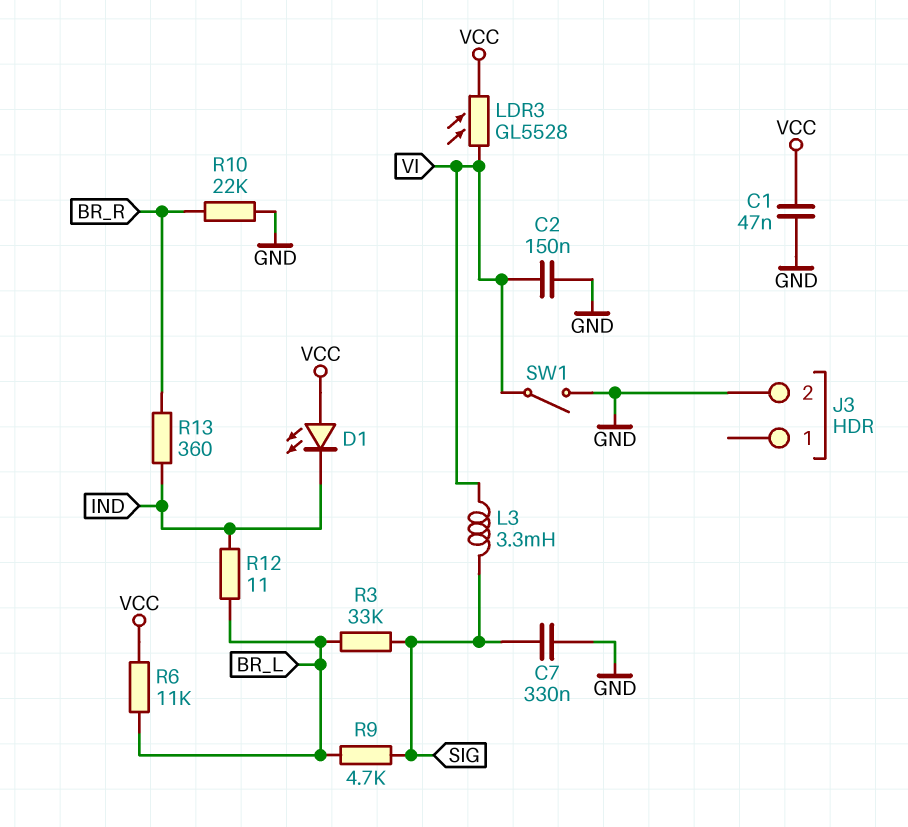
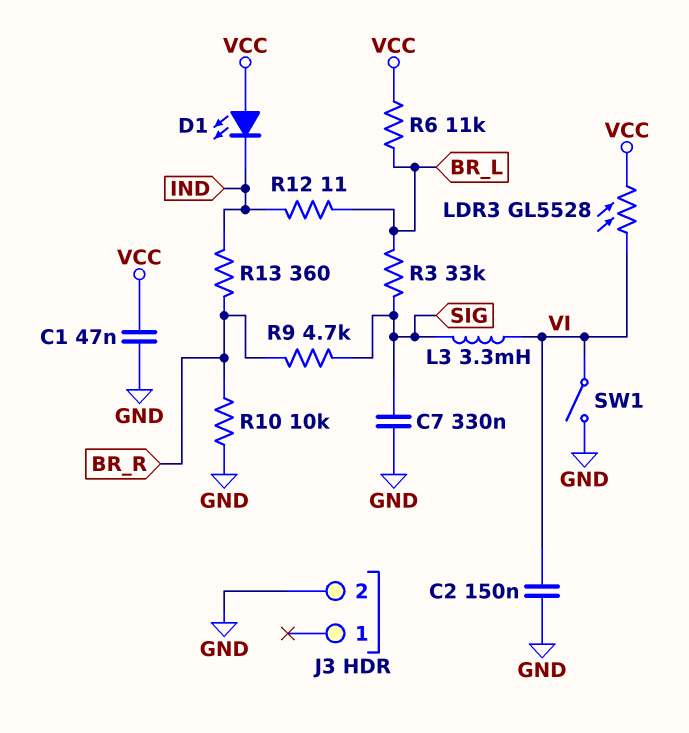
R9: 4.7k (BR_L, SIG) -> 4.7k (BR_R, SIG)
R10: 22k (BR_R, GND) -> 10k (BR_R, GND)

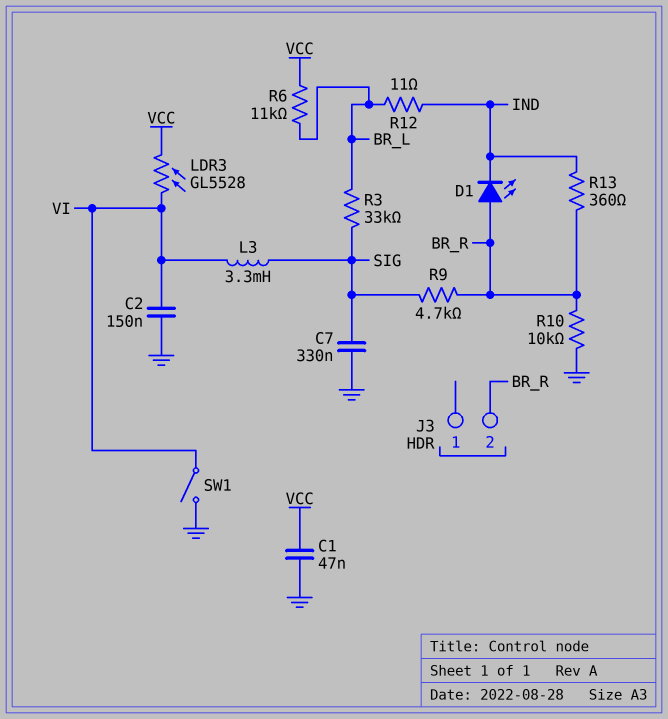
D1: LED (A VCC, K IND) -> LED (A BR_R, K IND)
J3 pin 2: GND -> BR_R

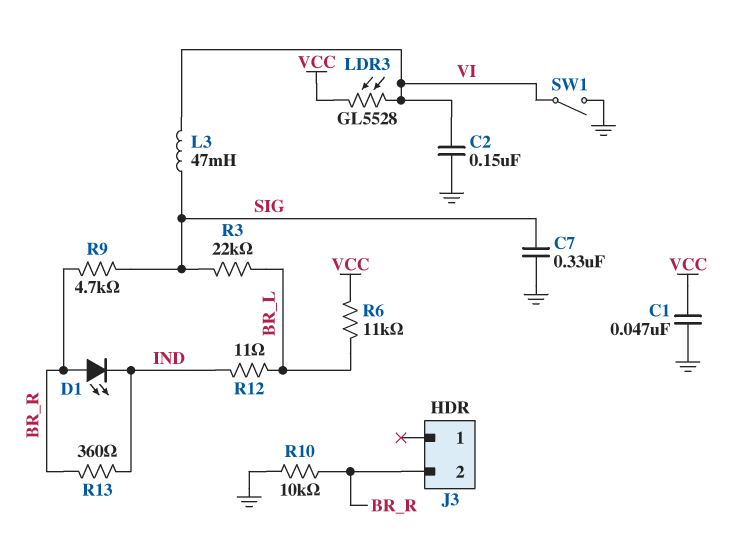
L3: 3.3mH (SIG, VI) -> 47mH (SIG, VI)
R3: 33k (BR_L, SIG) -> 22k (BR_L, SIG)

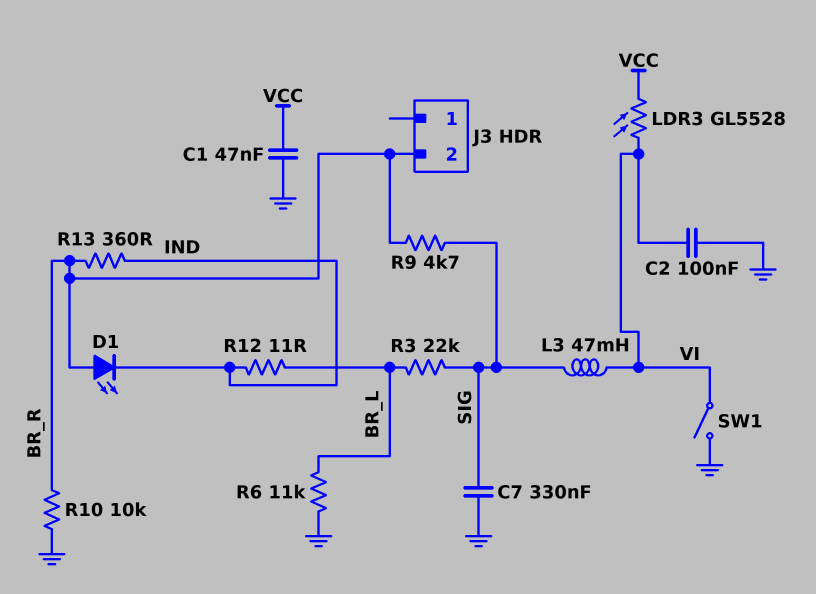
C2: 150nF (GND, VI) -> 100nF (GND, VI)
R6: 11k (BR_L, VCC) -> 11k (BR_L, GND)

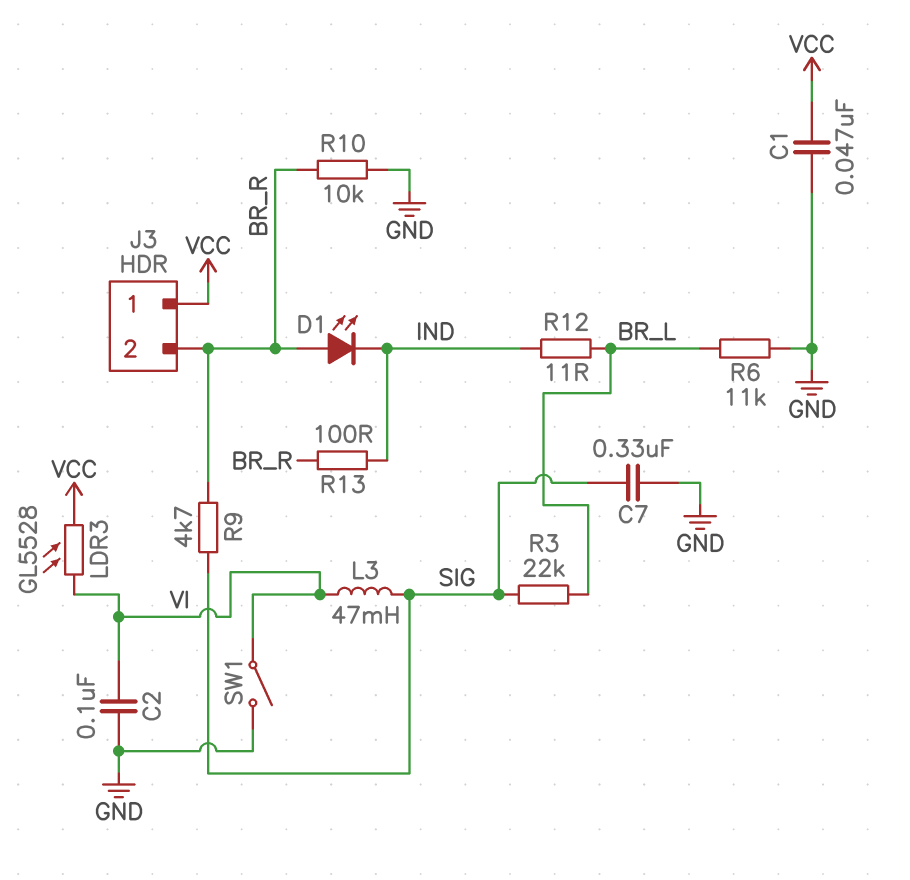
J3 pin 1: none -> VCC
R13: 360 (BR_R, IND) -> 100 (BR_R, IND)

